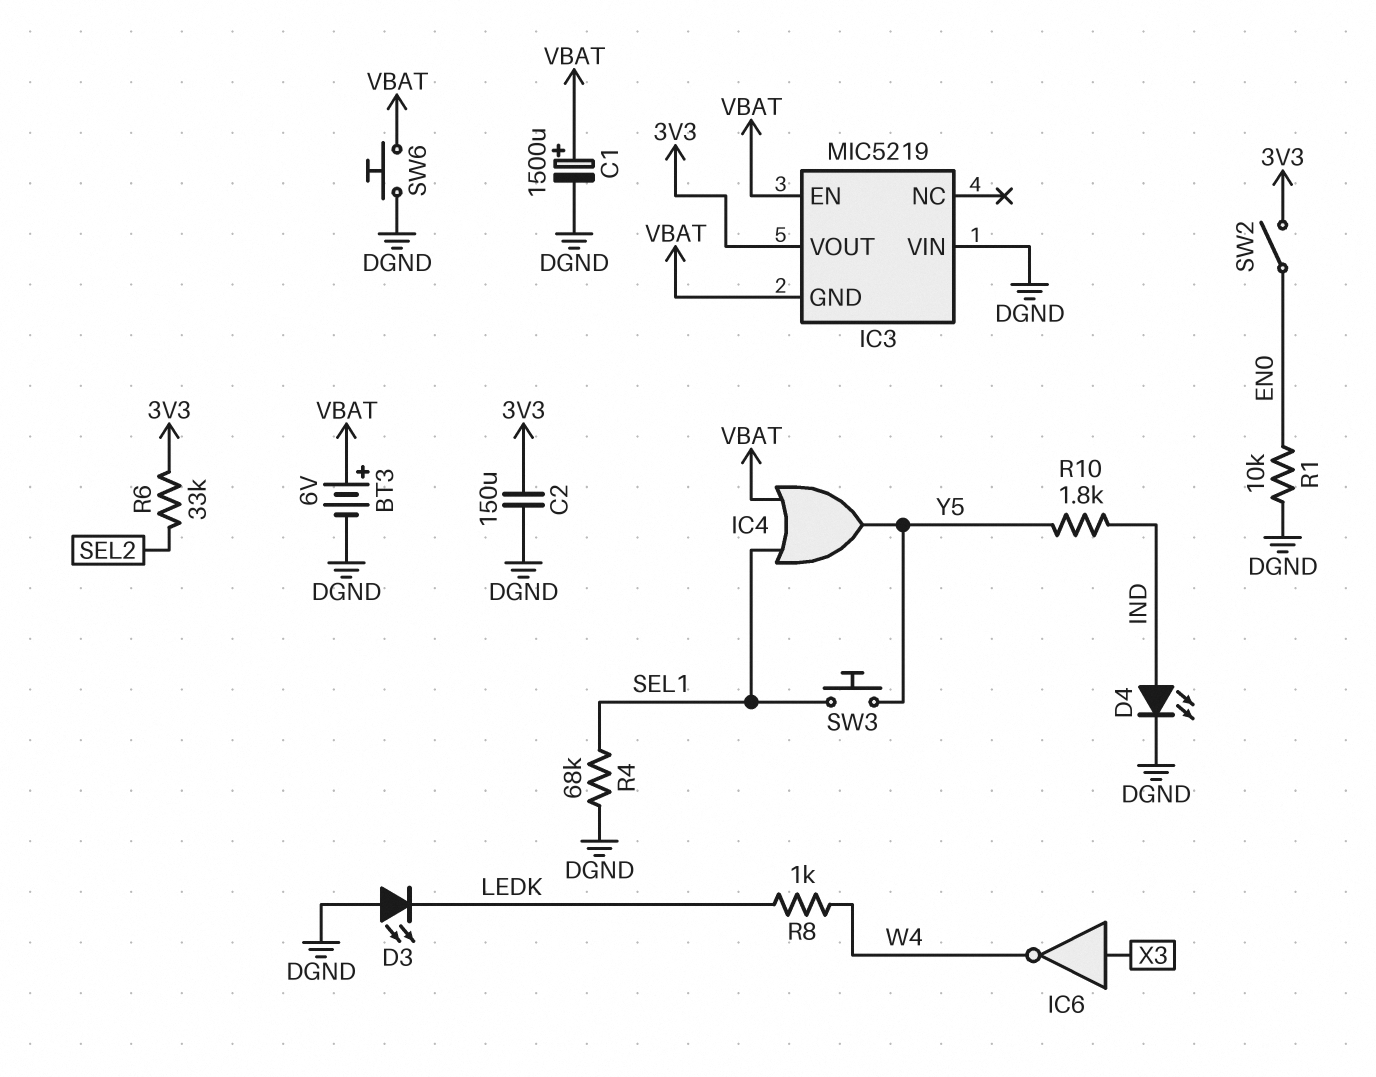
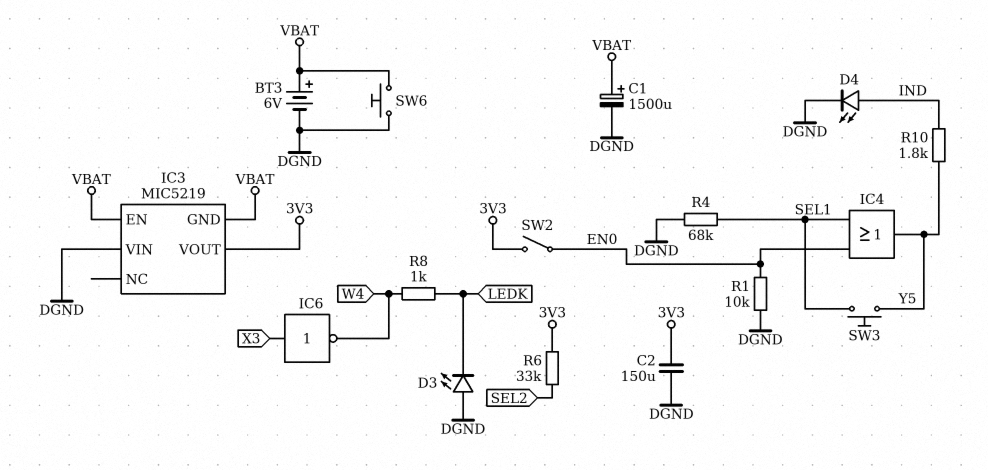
IC4: OR (in SEL1, in VBAT, out Y5) -> OR (in EN0, in SEL1, out Y5)

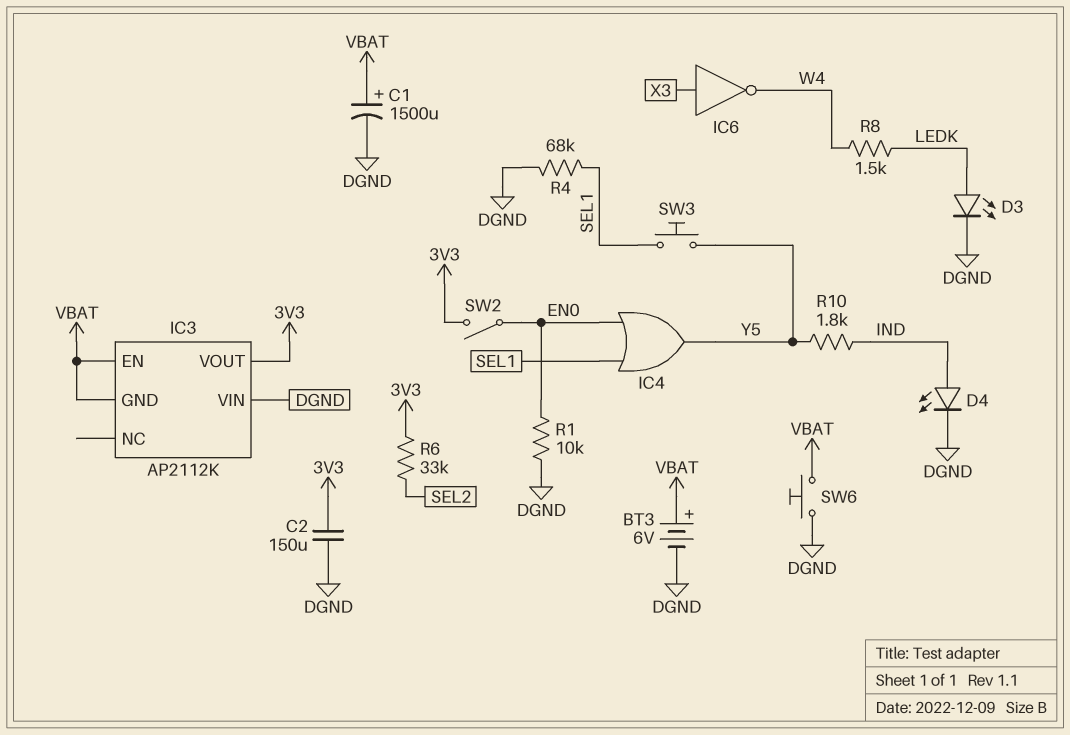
D3: LED (A DGND, K LEDK) -> LED (A LEDK, K DGND)
IC3: MIC5219 -> AP2112K
R8: 1k (LEDK, W4) -> 1.5k (LEDK, W4)

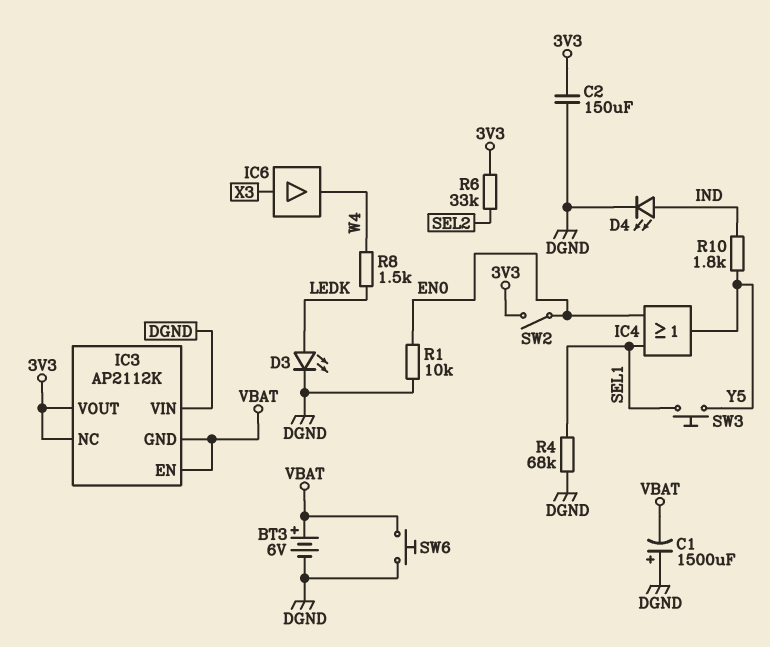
C1: 1500uF (plus VBAT, minus DGND) -> 1500uF (plus DGND, minus VBAT)
IC3 pin NC: none -> 3V3
IC6: NOT (in X3, out W4) -> buffer (in X3, out W4)

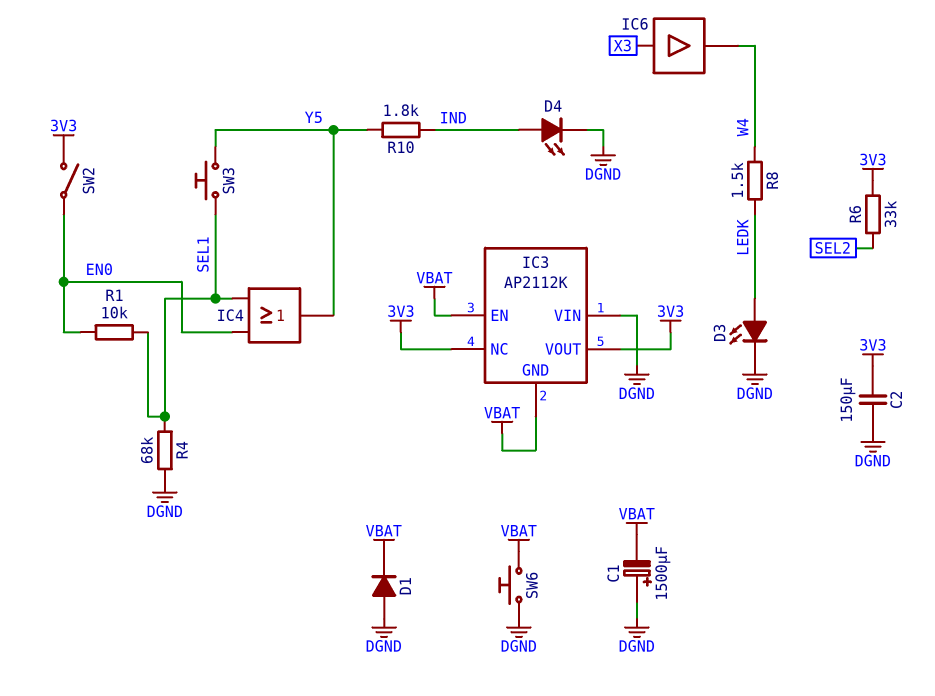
BT3: 6V (plus VBAT, minus DGND) -> none
D1: none -> diode (A DGND, K VBAT)
R1: 10k (DGND, EN0) -> 10k (EN0, SEL1)

